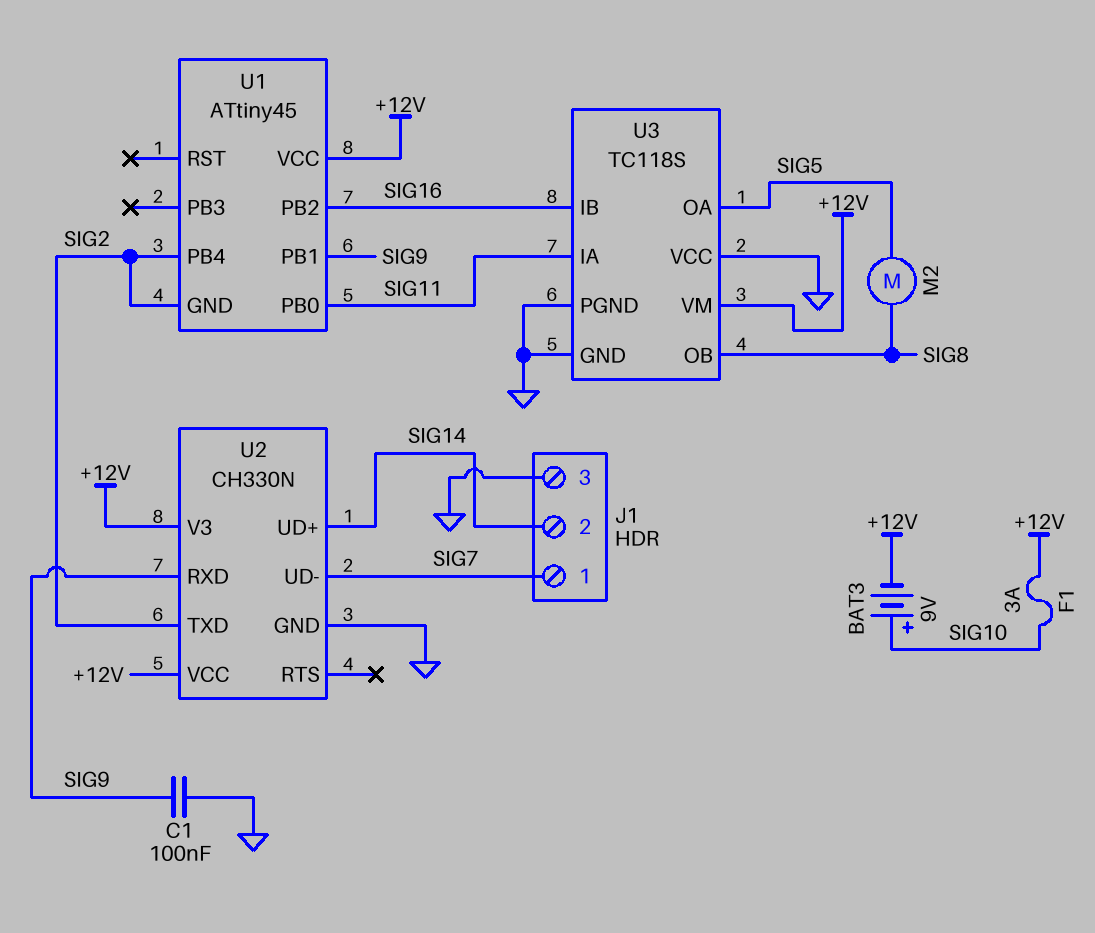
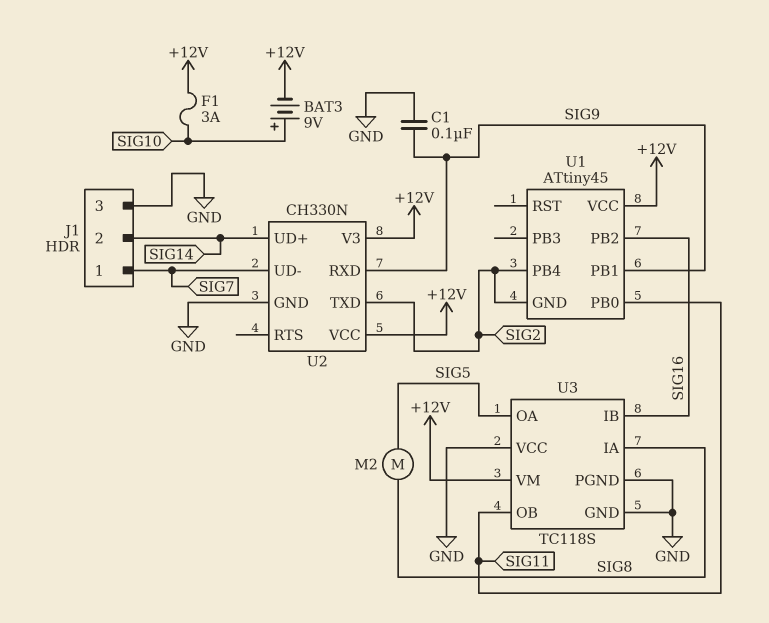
U3 pin IA: SIG11 -> SIG8
U3 pin OB: SIG8 -> SIG11

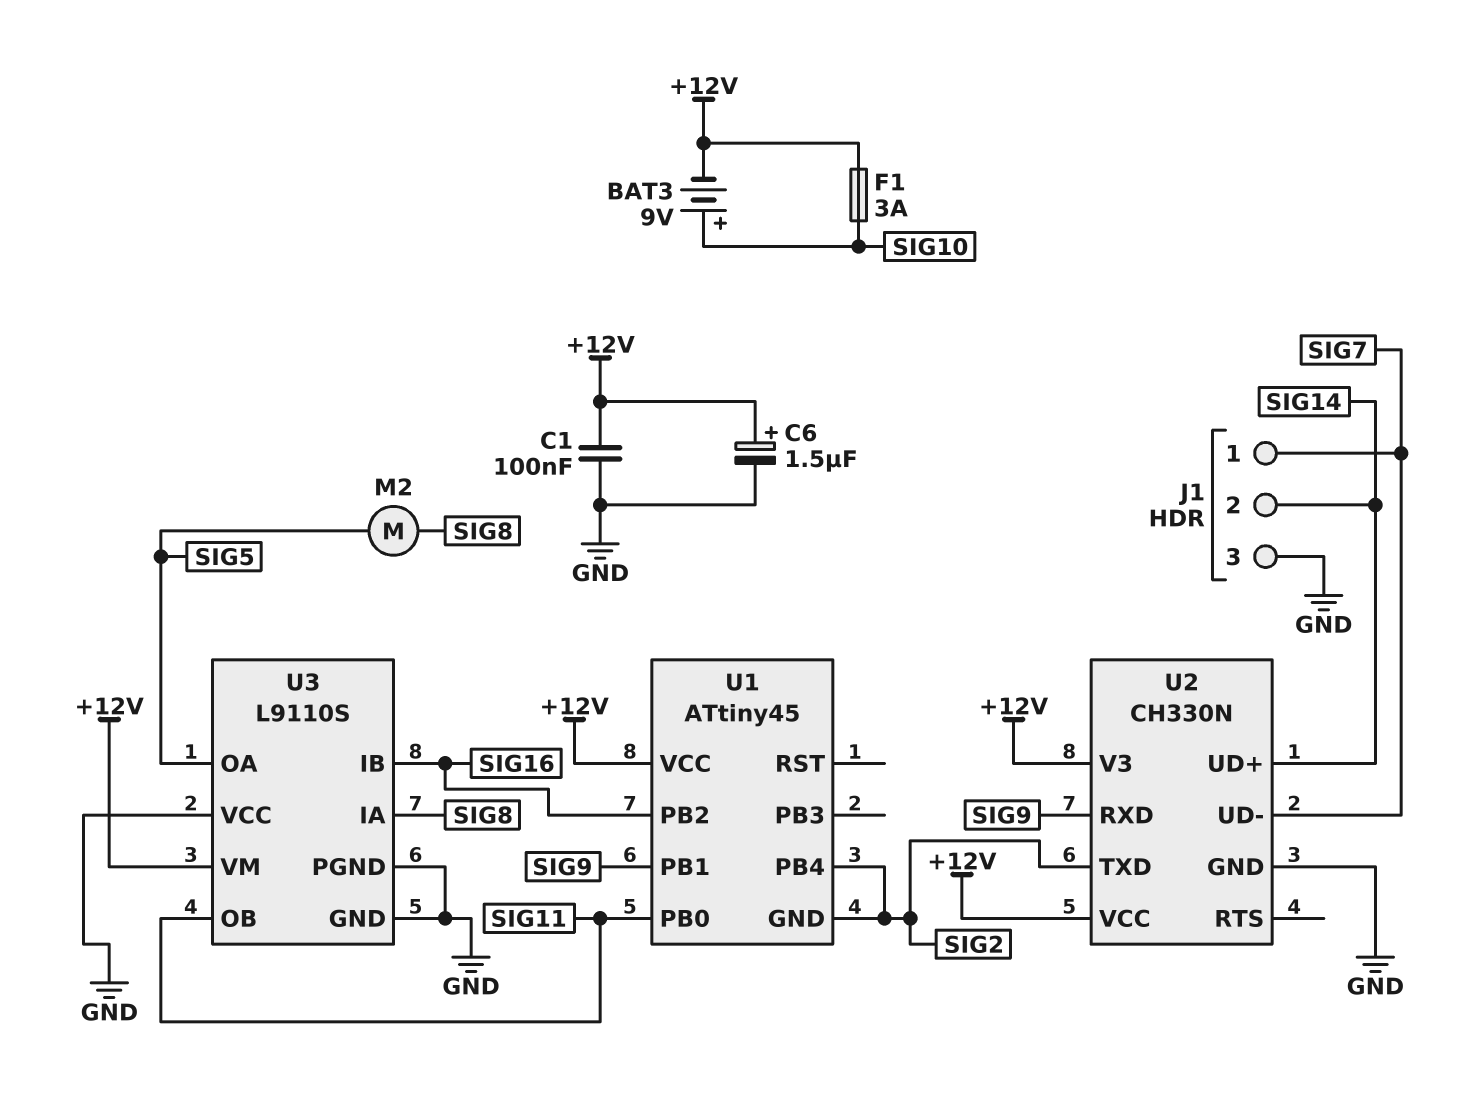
C1: 100nF (GND, SIG9) -> 100nF (+12V, GND)
C6: none -> 1.5uF (plus +12V, minus GND)
U3: TC118S -> L9110S

